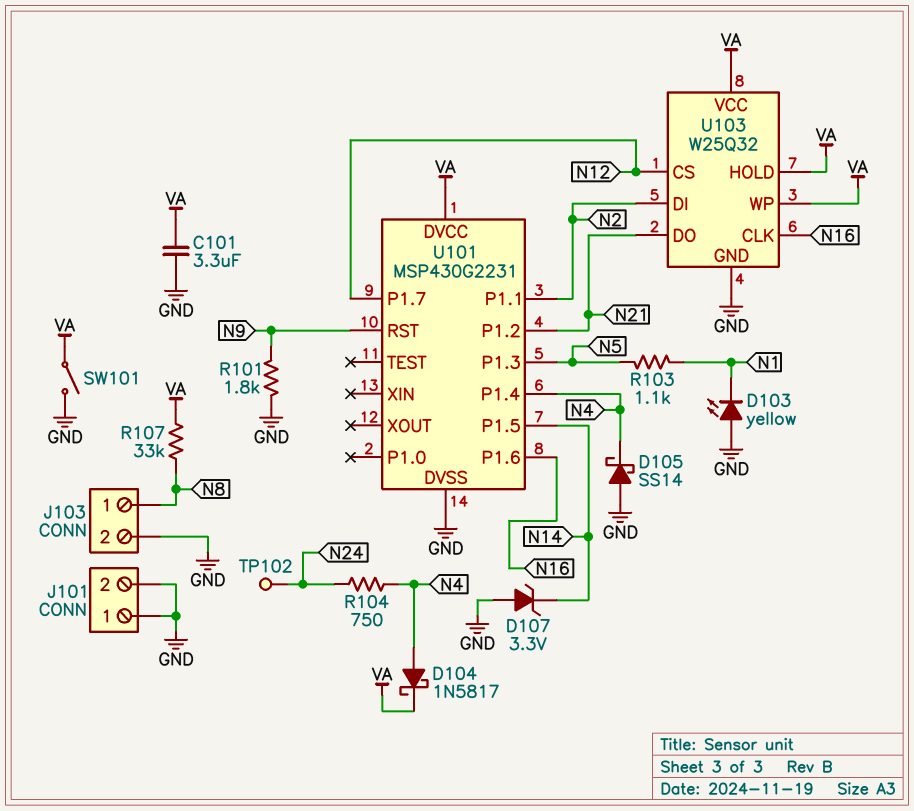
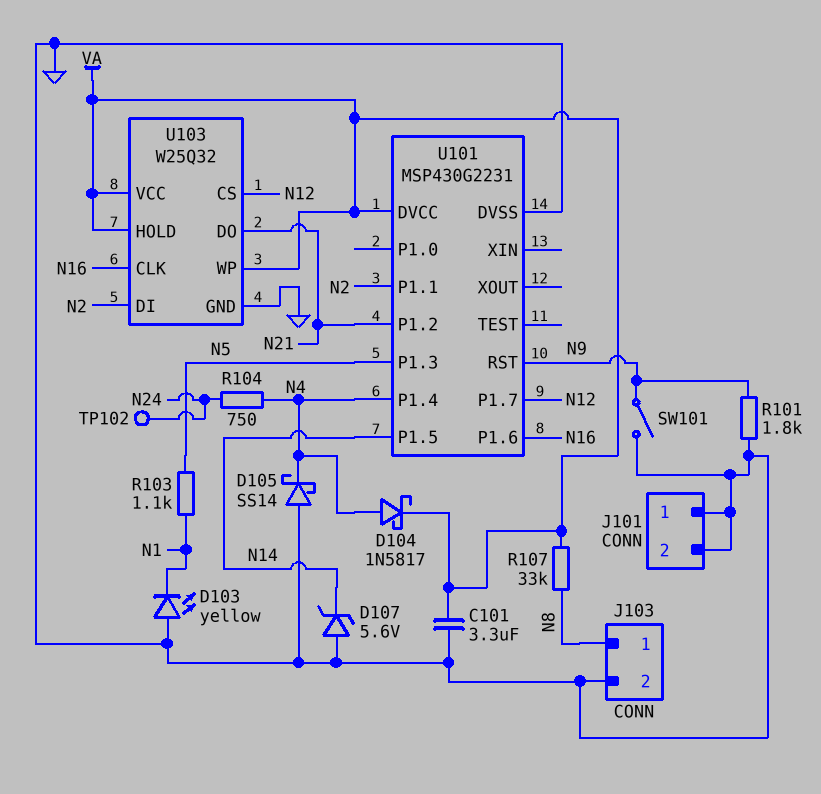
D107: zener 3.3V (A GND, K N14) -> zener 5.6V (A GND, K N14)
SW101: switch (GND, VA) -> switch (GND, N9)

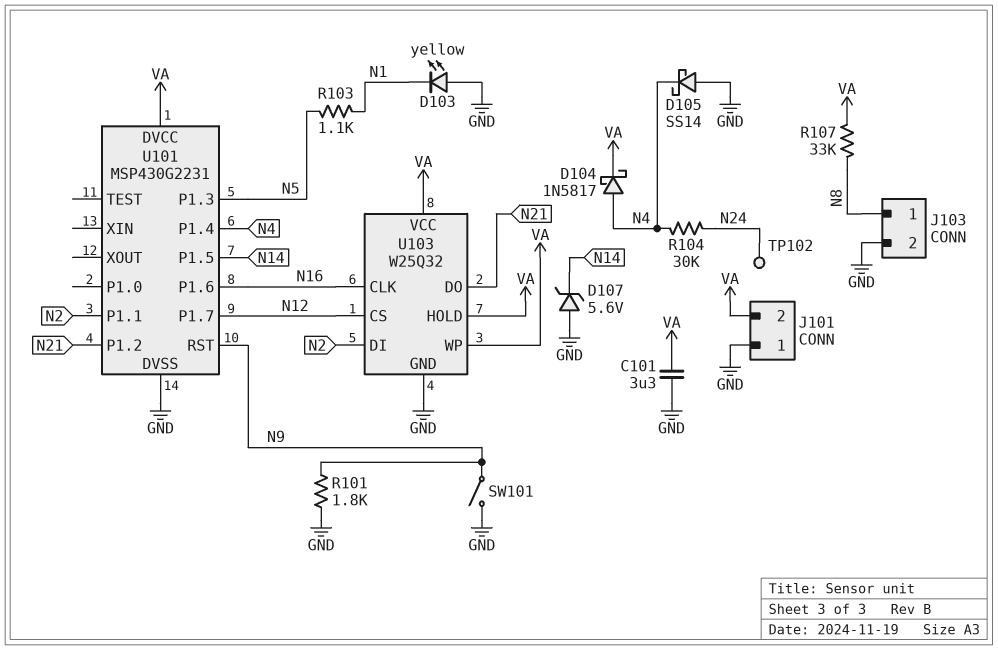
J101 pin 2: GND -> VA
R104: 750 (N4, N24) -> 30k (N4, N24)

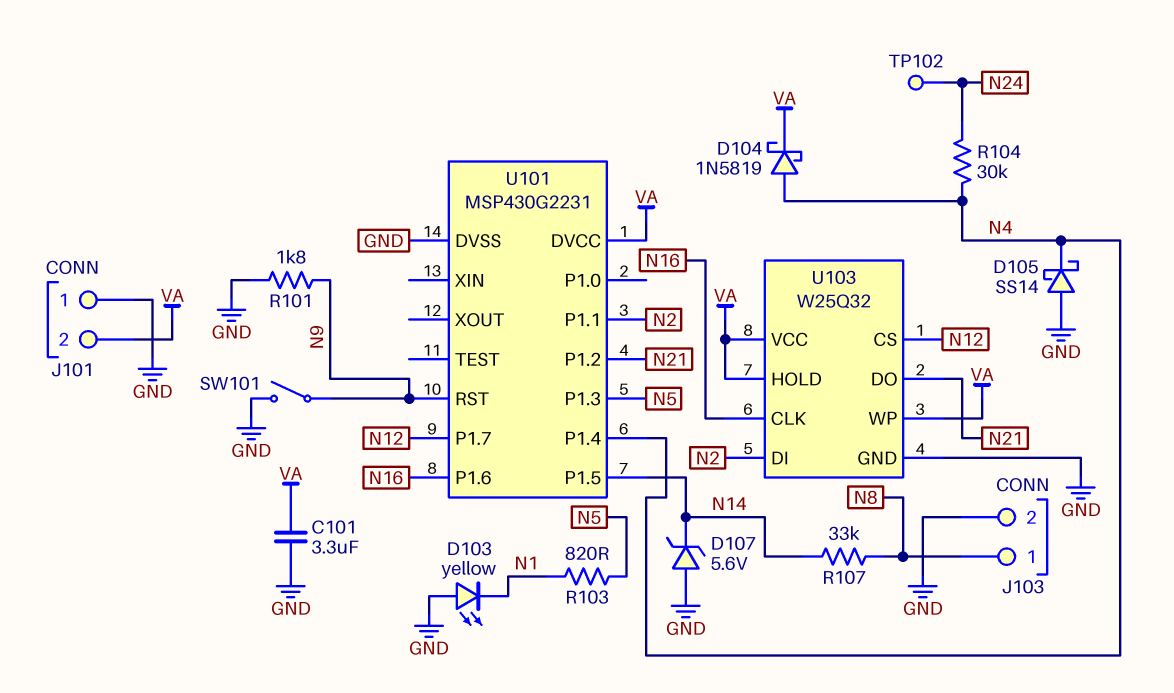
D104: schottky 1N5817 (A N4, K VA) -> schottky 1N5819 (A N4, K VA)
R103: 1.1k (N1, N5) -> 820 (N1, N5)
R107: 33k (N8, VA) -> 33k (N8, N14)

